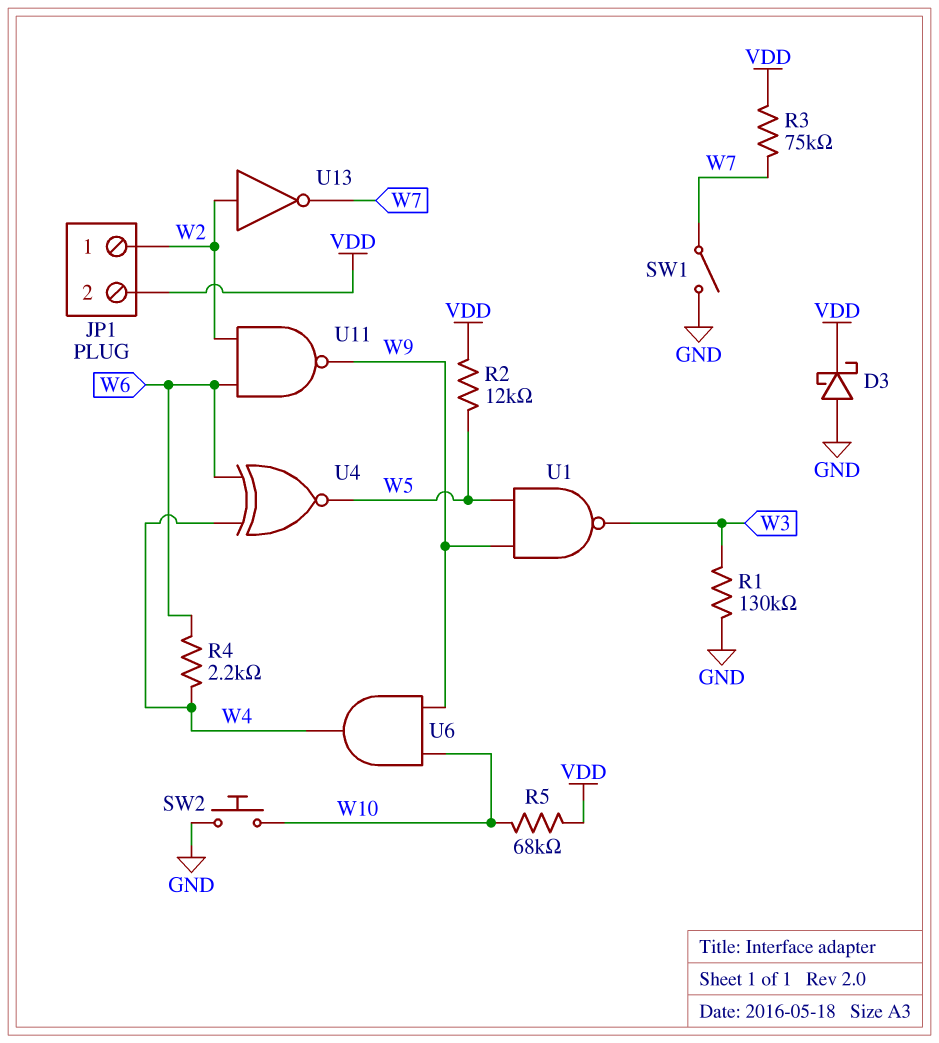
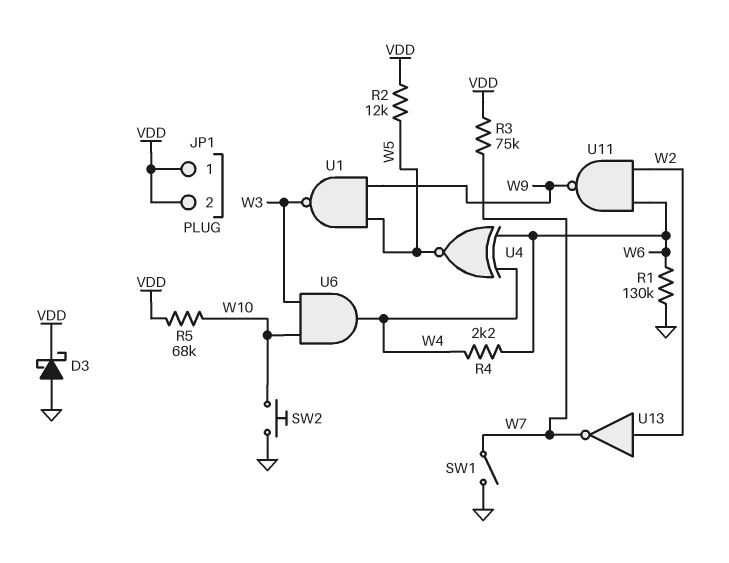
JP1 pin 1: W2 -> VDD
R1: 130k (GND, W3) -> 130k (GND, W6)
U6: AND (in W9, in W10, out W4) -> AND (in W3, in W10, out W4)

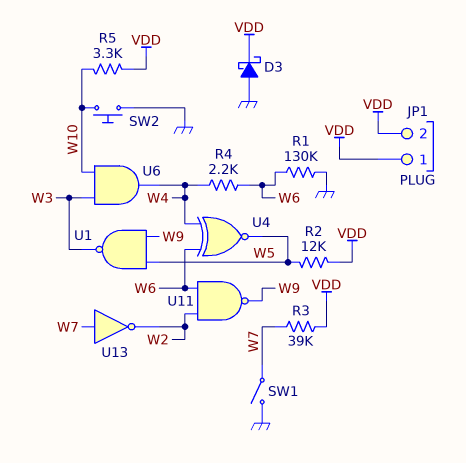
R3: 75k (VDD, W7) -> 39k (VDD, W7)
R5: 68k (VDD, W10) -> 3.3k (VDD, W10)
U13: NOT (in W2, out W7) -> NOT (in W7, out W2)

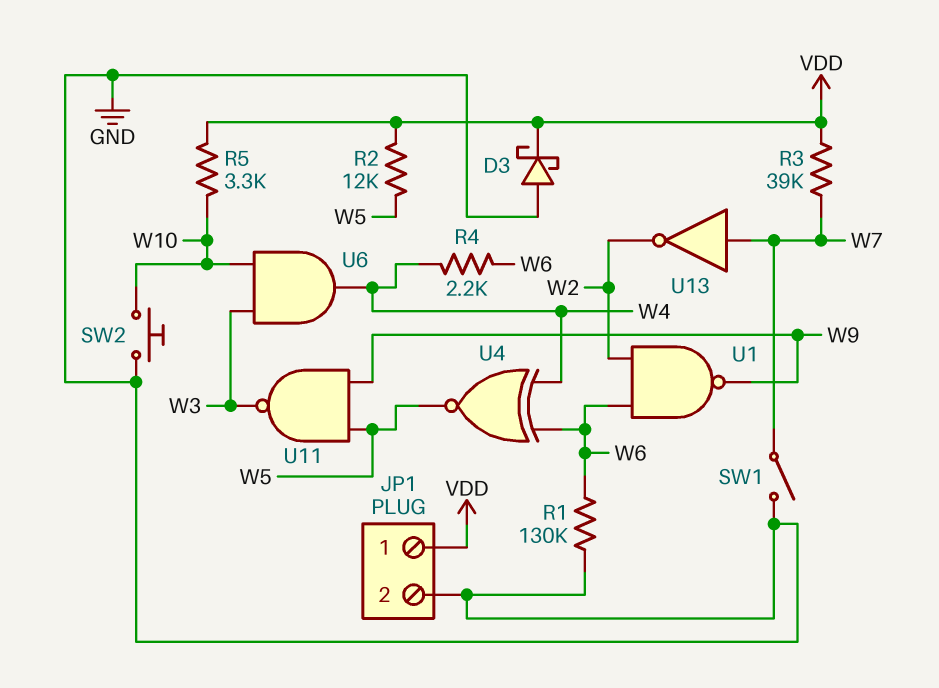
JP1 pin 2: VDD -> GND
U1: NAND (in W5, in W9, out W3) -> NAND (in W2, in W6, out W9)
U11: NAND (in W2, in W6, out W9) -> NAND (in W5, in W9, out W3)

